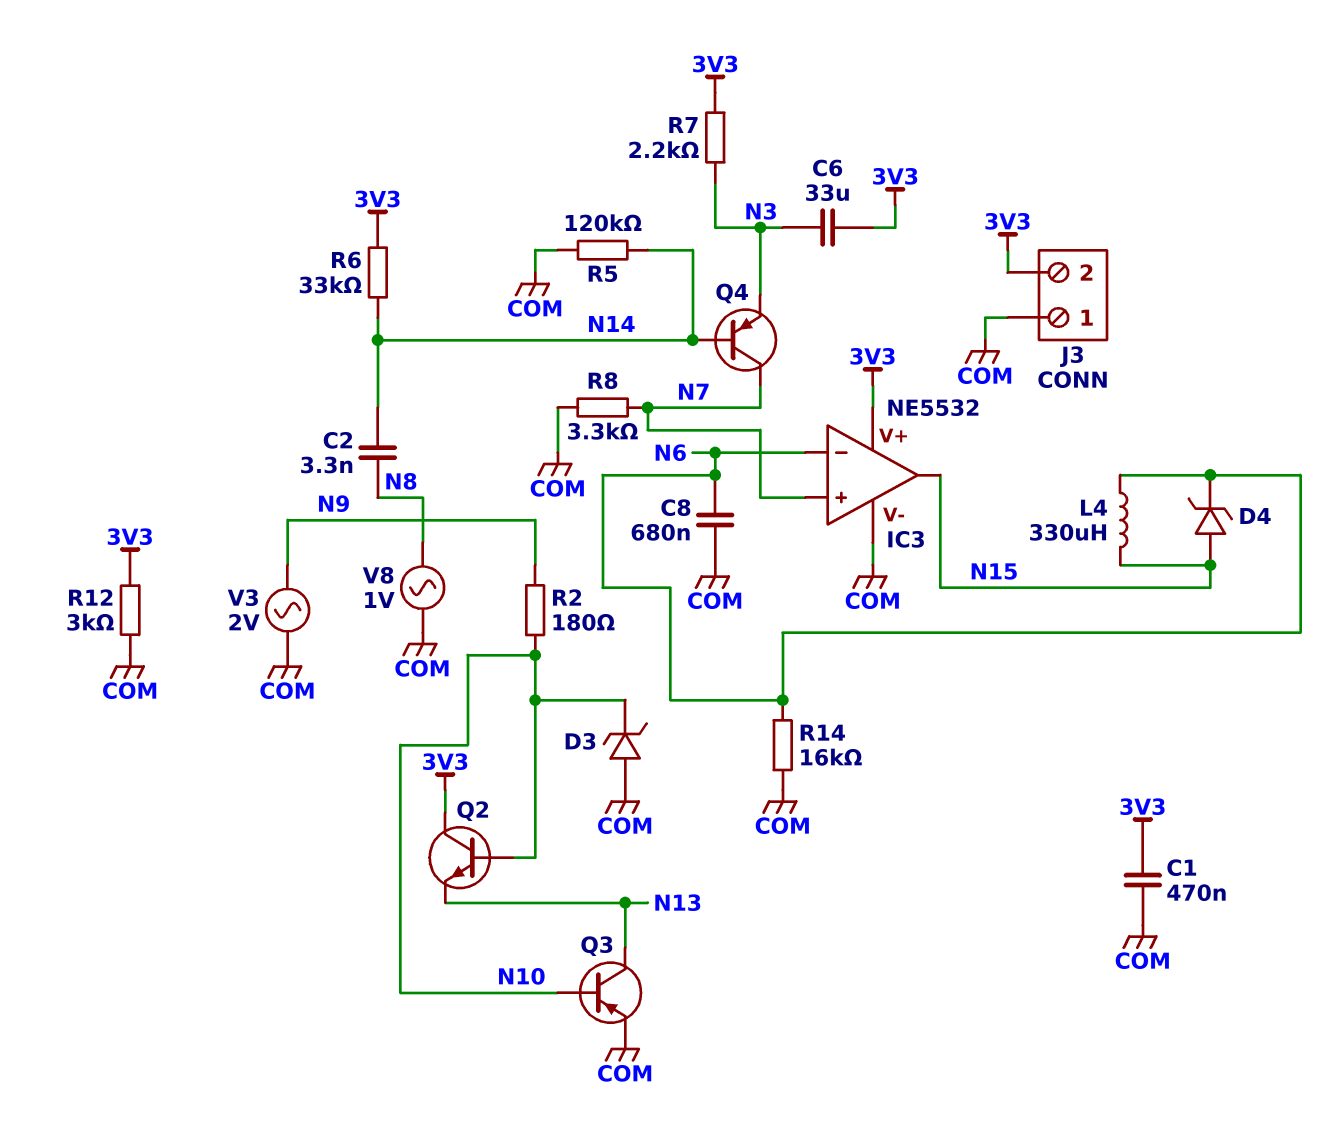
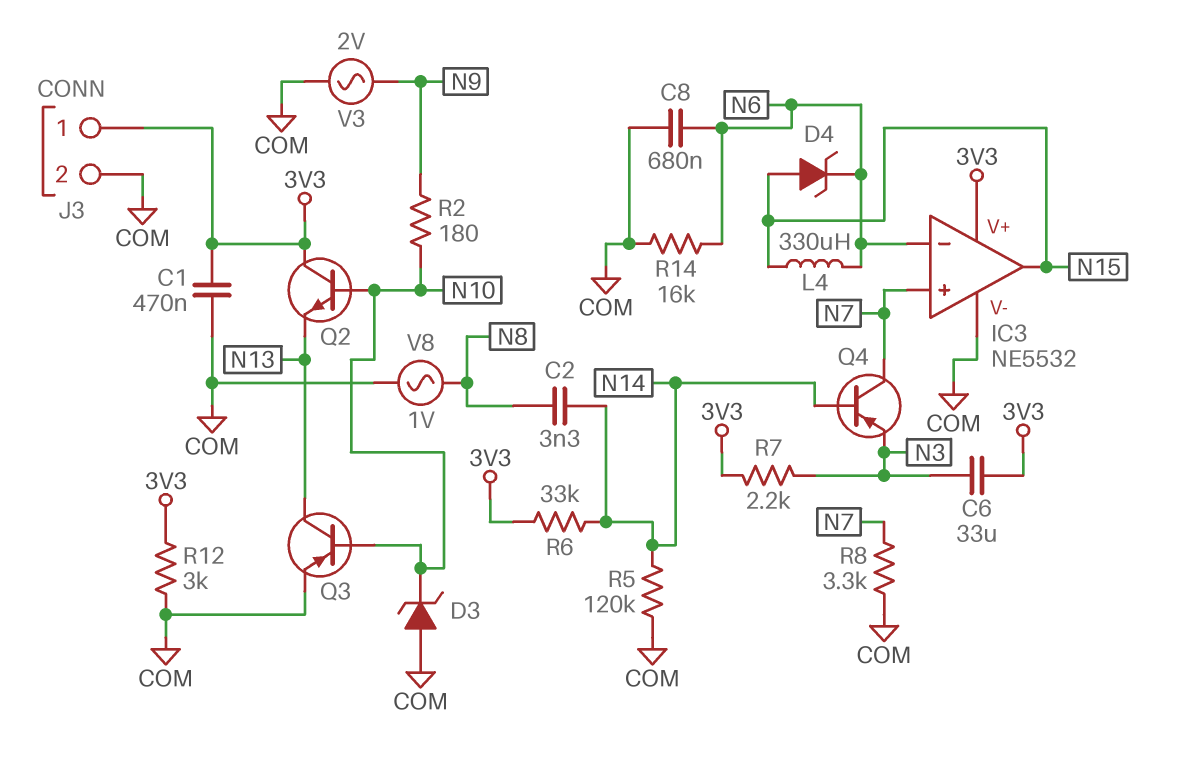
J3 pin 1: COM -> 3V3
J3 pin 2: 3V3 -> COM

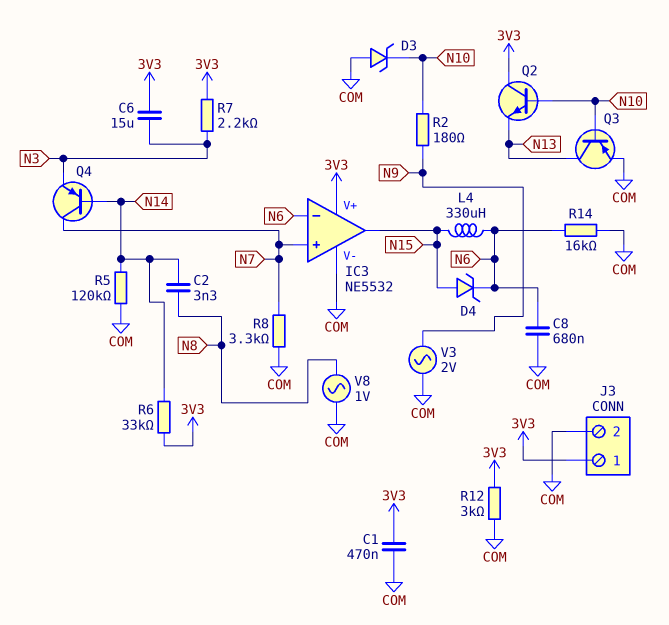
C6: 33uF (3V3, N3) -> 15uF (3V3, N3)

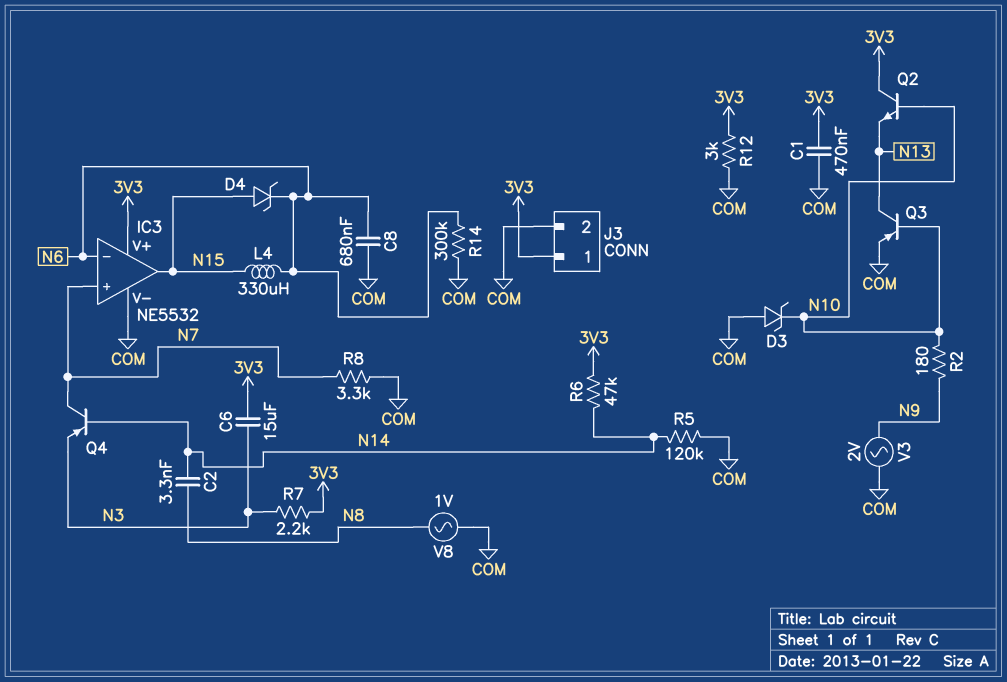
R6: 33k (3V3, N14) -> 47k (3V3, N14)
R14: 16k (COM, N6) -> 300k (COM, N6)

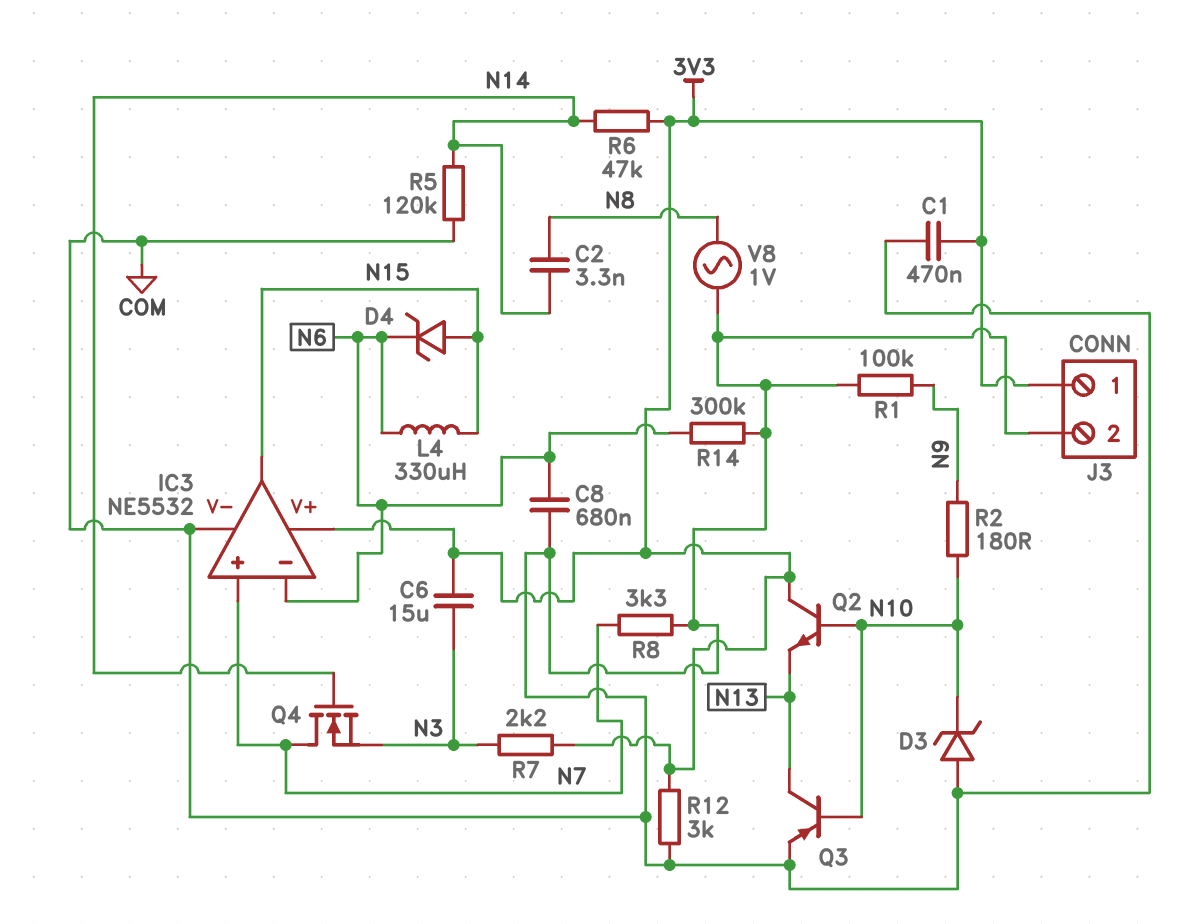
Q4: PNP (B N14, C N7, E N3) -> NMOS (G N14, D N7, S N3)
R1: none -> 100k (COM, N9)
V3: AC 2V (COM, N9) -> none

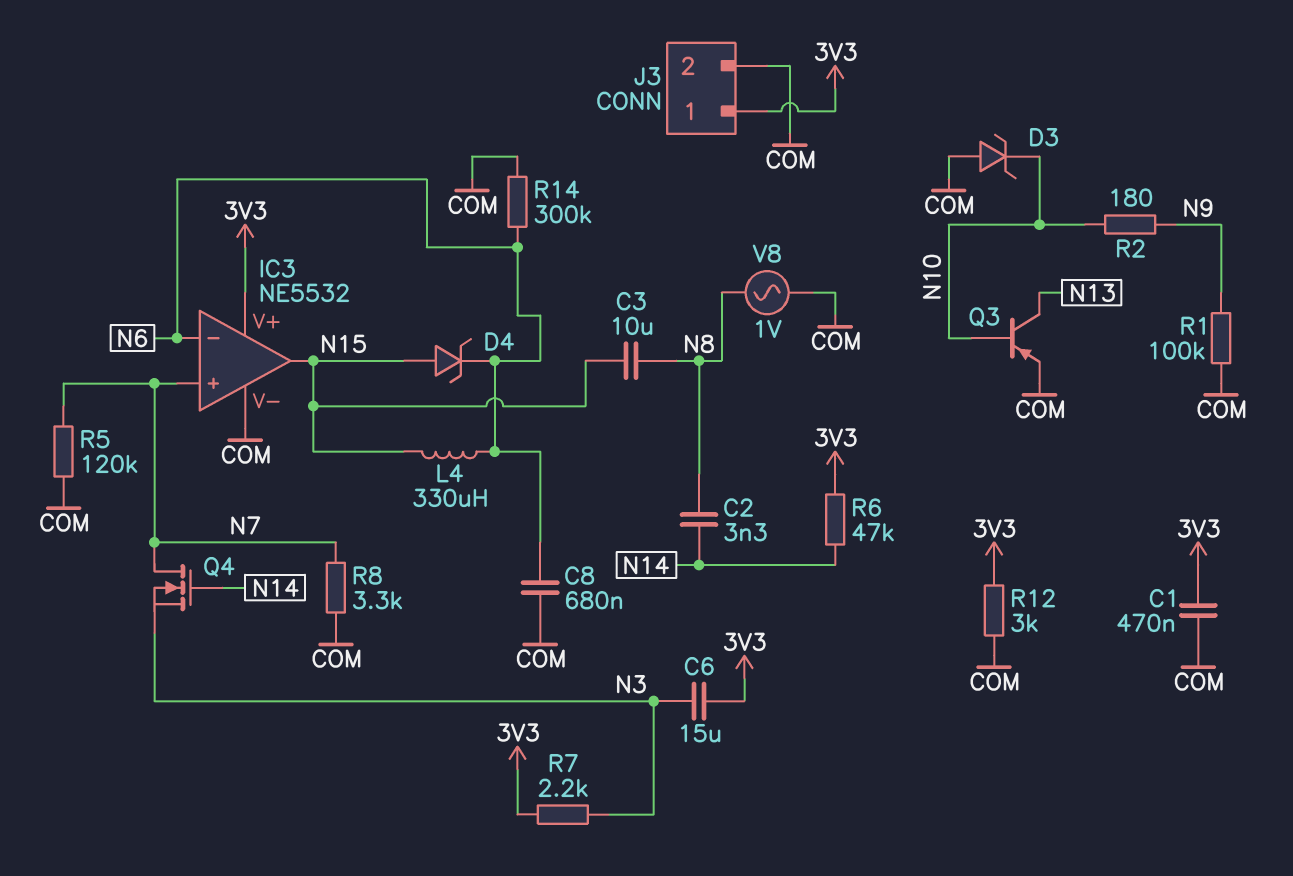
C3: none -> 10uF (N8, N15)
Q2: NPN (B N10, C 3V3, E N13) -> none
R5: 120k (COM, N14) -> 120k (COM, N7)

